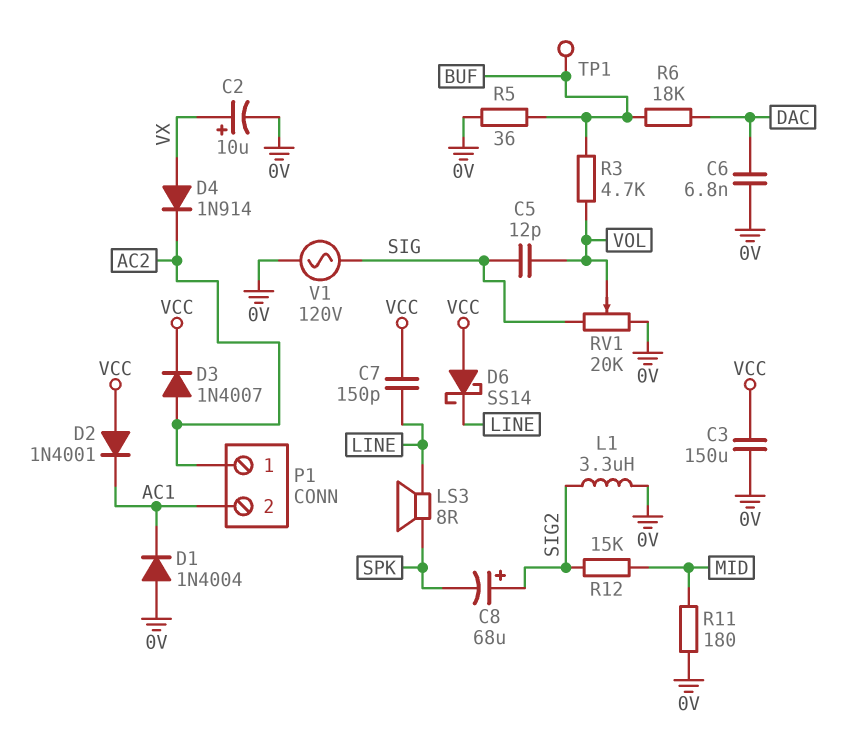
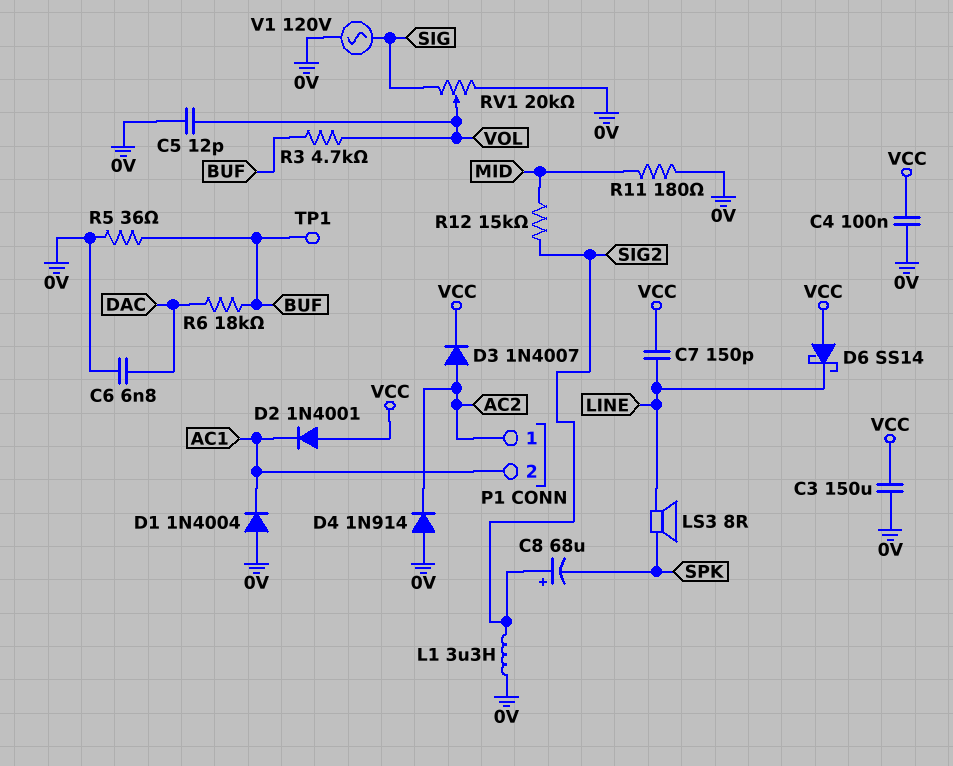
C2: 10uF (plus VX, minus 0V) -> none
C4: none -> 100nF (0V, VCC)
C5: 12pF (SIG, VOL) -> 12pF (0V, VOL)
D4: diode 1N914 (A VX, K AC2) -> diode 1N914 (A 0V, K AC2)

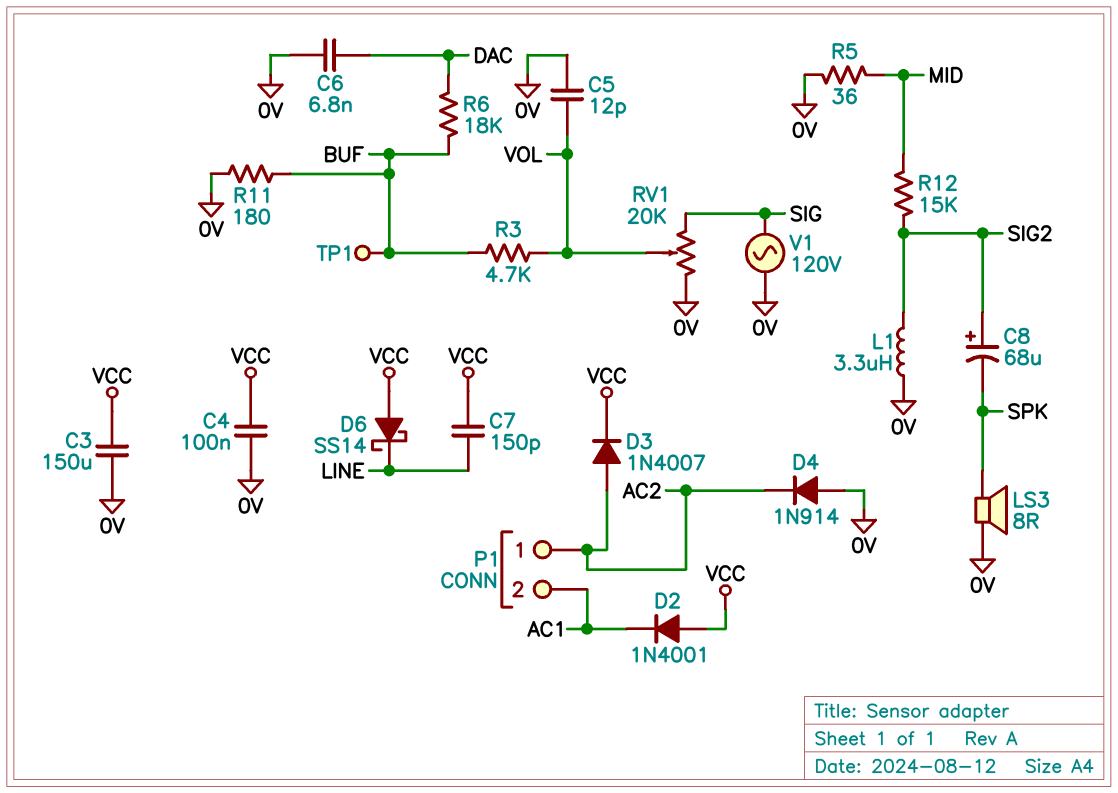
D1: diode 1N4004 (A 0V, K AC1) -> none
LS3: speaker 8R (LINE, SPK) -> speaker 8R (0V, SPK)
R5: 36 (0V, BUF) -> 36 (0V, MID)
R11: 180 (0V, MID) -> 180 (0V, BUF)

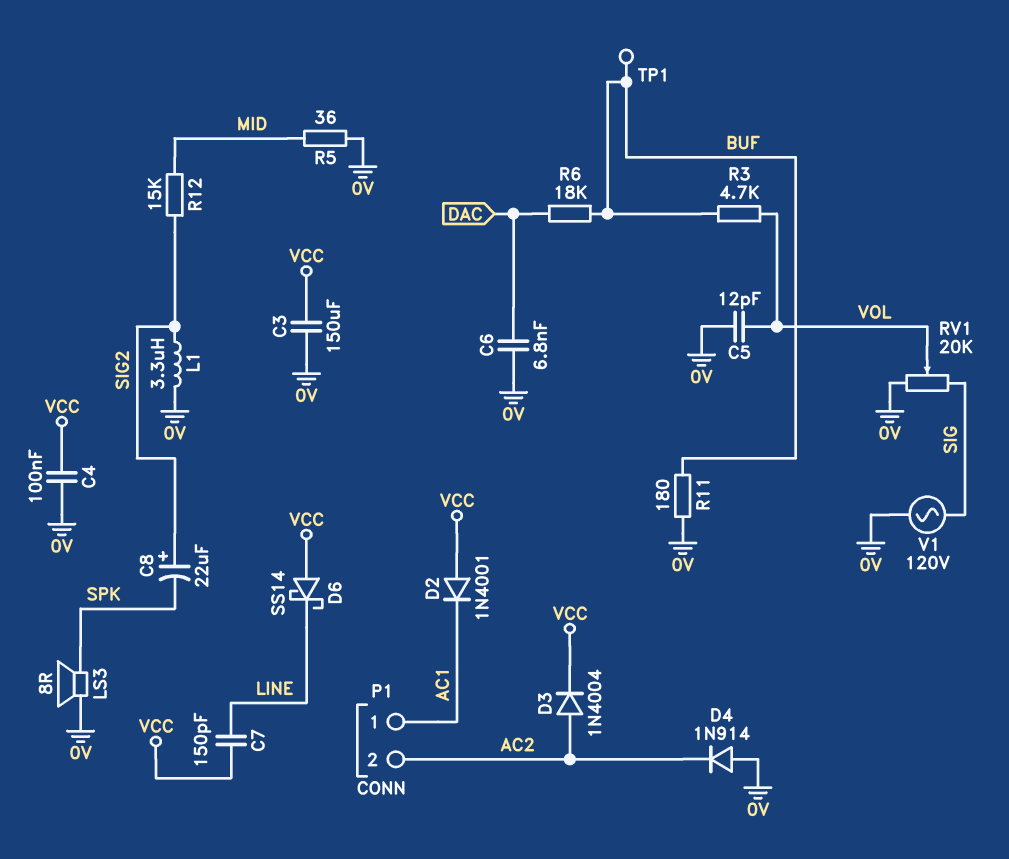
C8: 68uF (plus SIG2, minus SPK) -> 22uF (plus SIG2, minus SPK)
D3: diode 1N4007 (A AC2, K VCC) -> diode 1N4004 (A AC2, K VCC)
P1 pin 1: AC2 -> AC1
P1 pin 2: AC1 -> AC2

